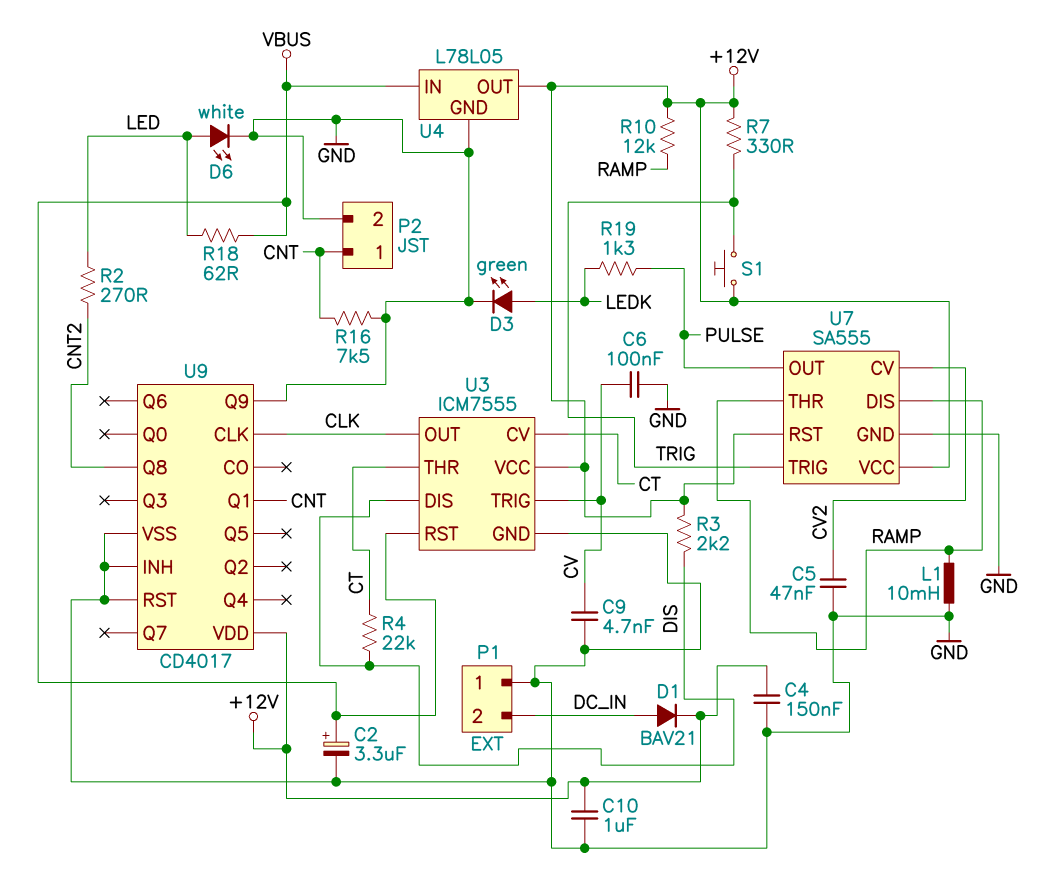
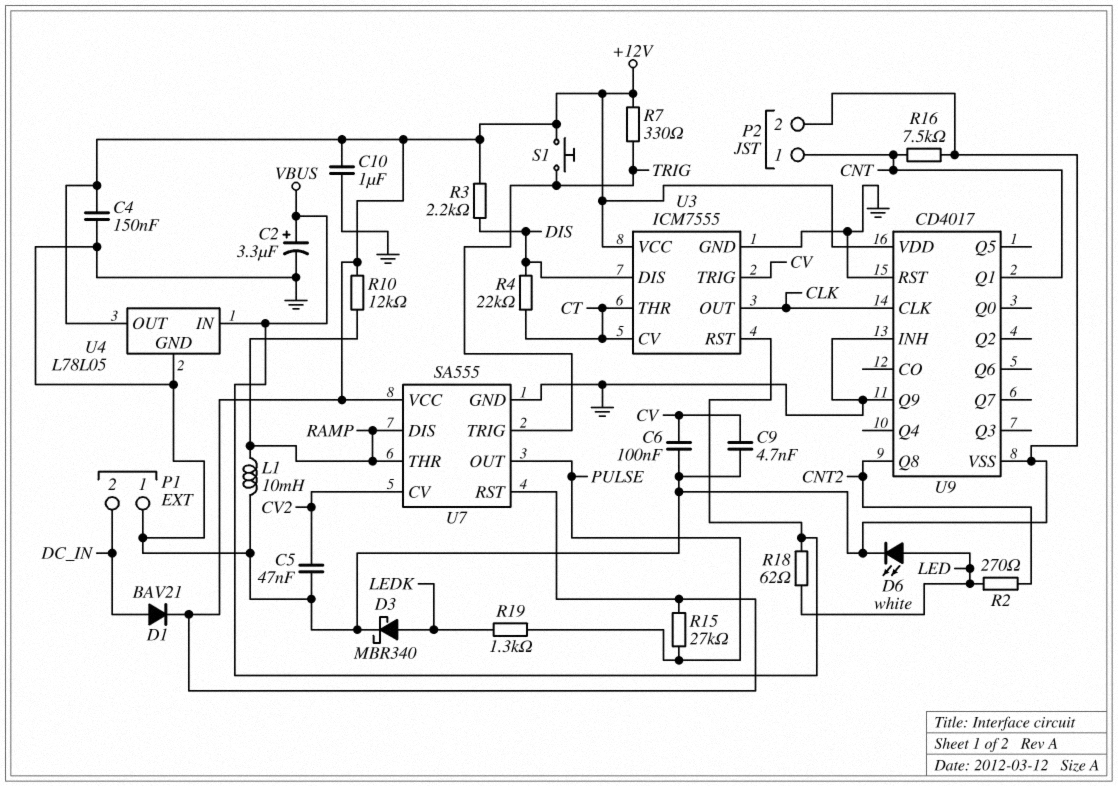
D3: LED green (A LEDK, K GND) -> schottky MBR340 (A LEDK, K GND)
R15: none -> 27k (+12V, PULSE)

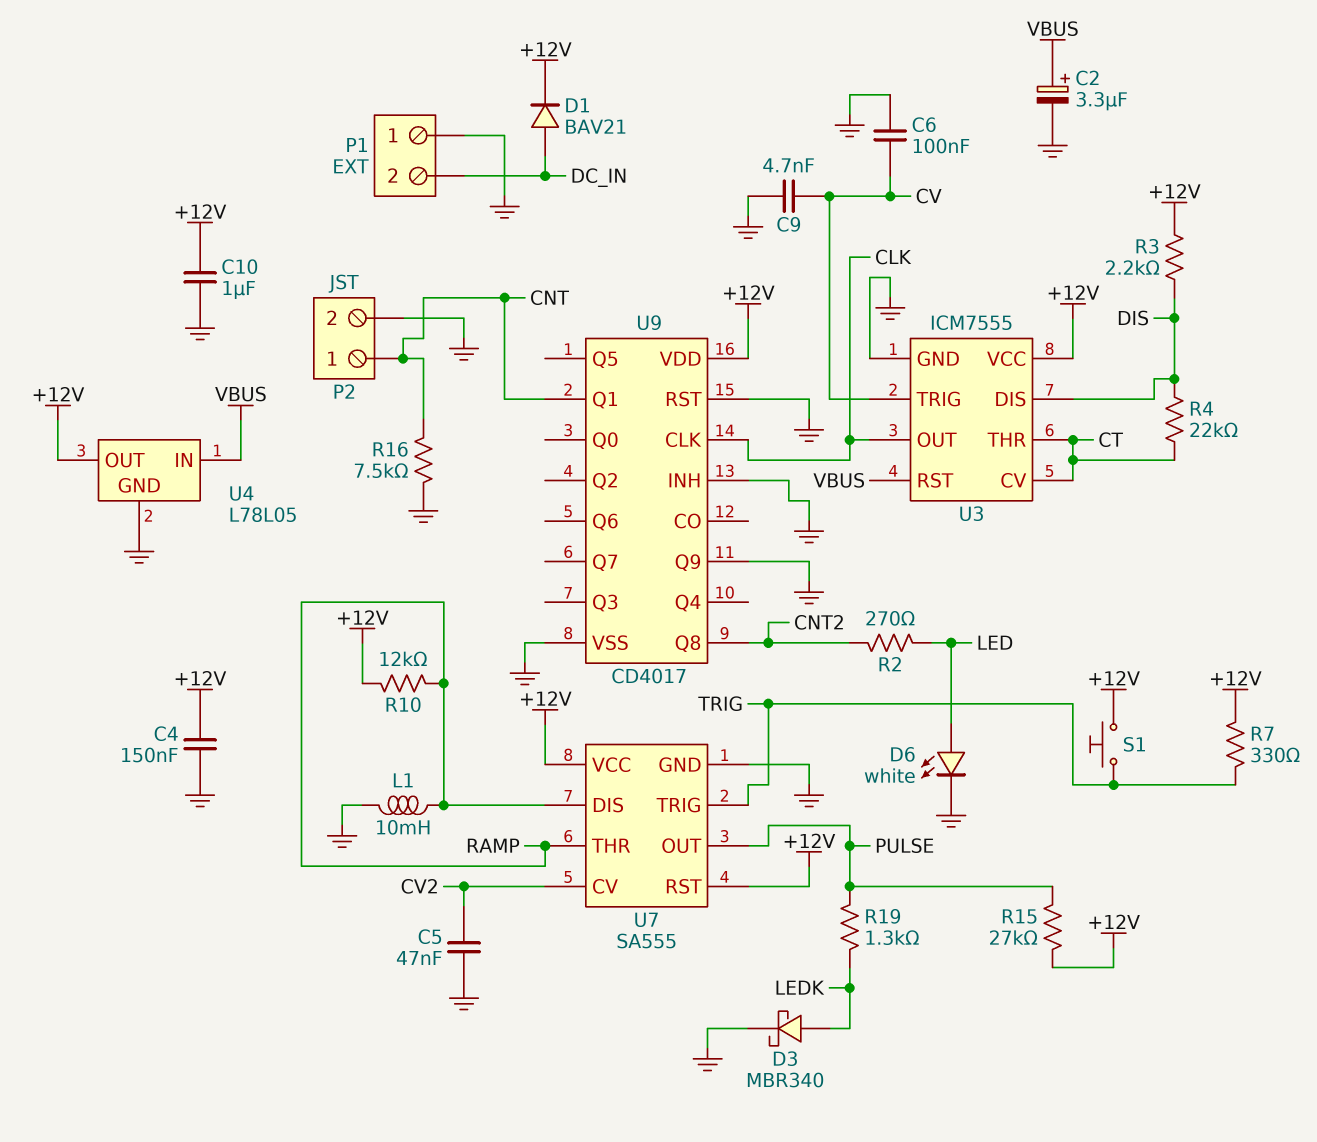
R18: 62 (LED, VBUS) -> none

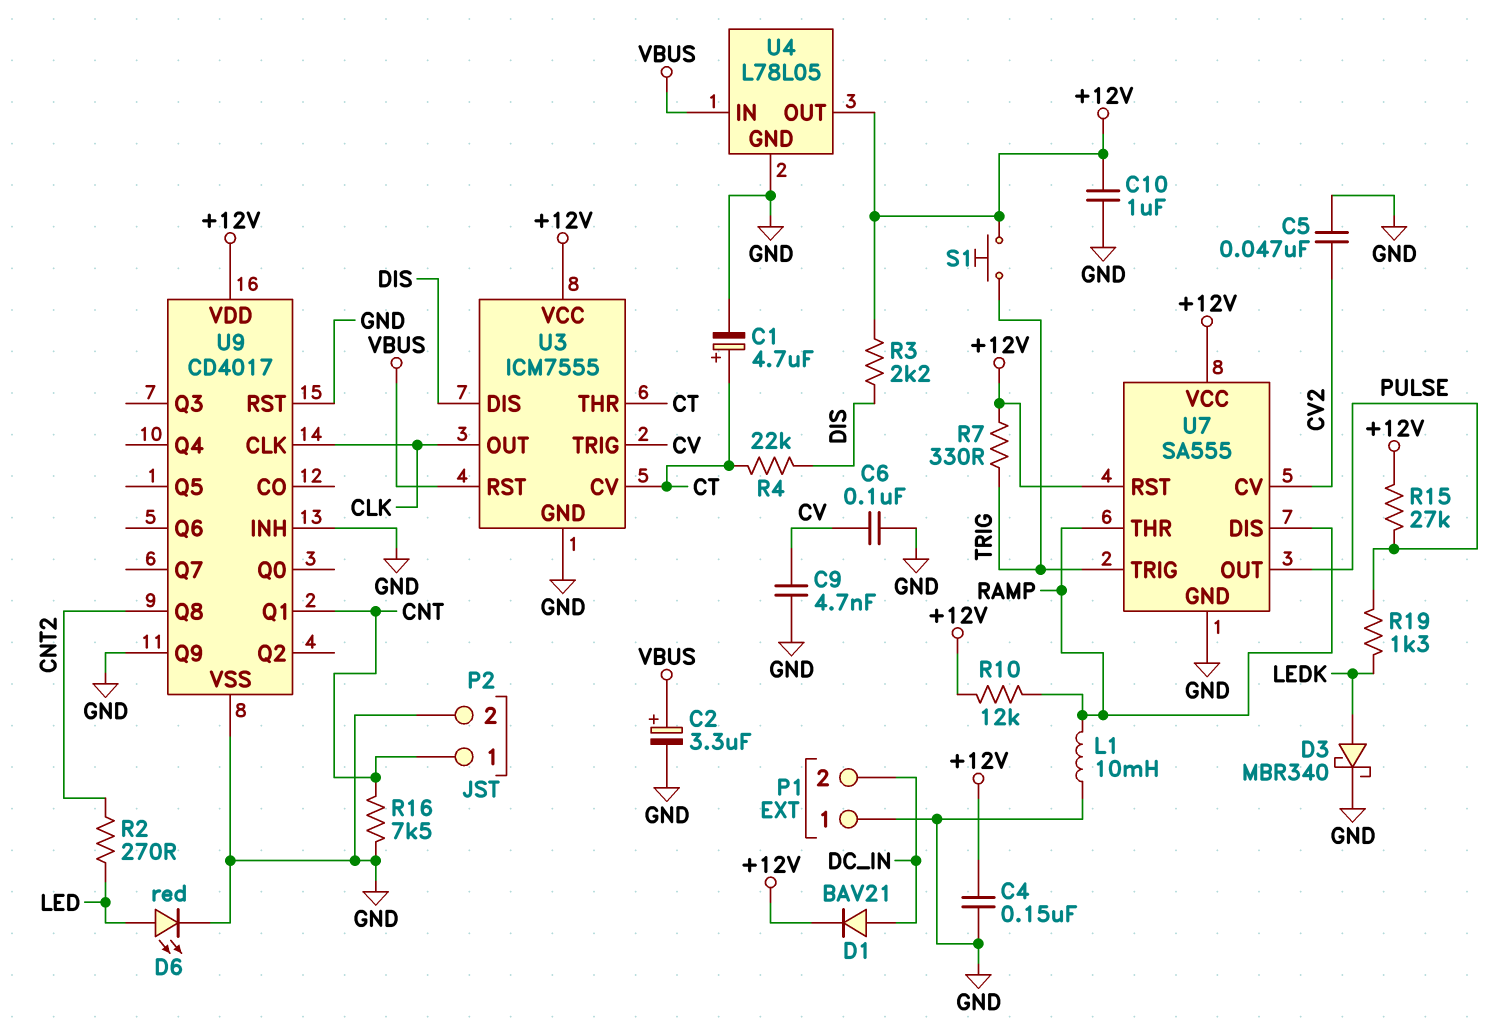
C1: none -> 4.7uF (plus CT, minus GND)
D6: LED white (A LED, K GND) -> LED red (A LED, K GND)

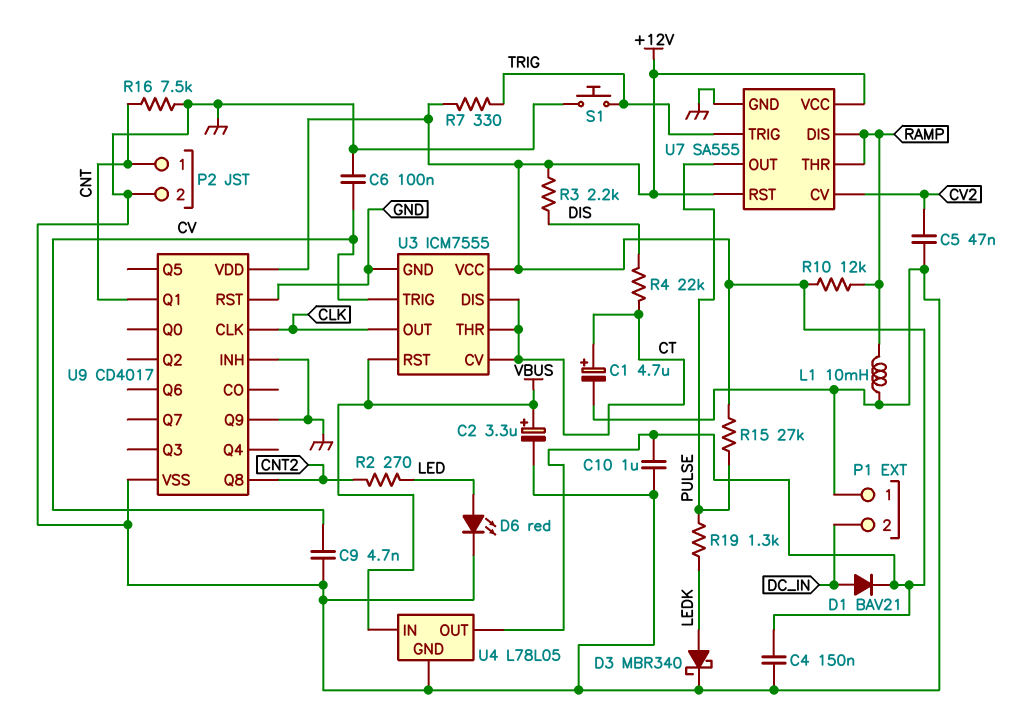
S1: button (+12V, TRIG) -> button (GND, TRIG)
U3 pin DIS: DIS -> CT

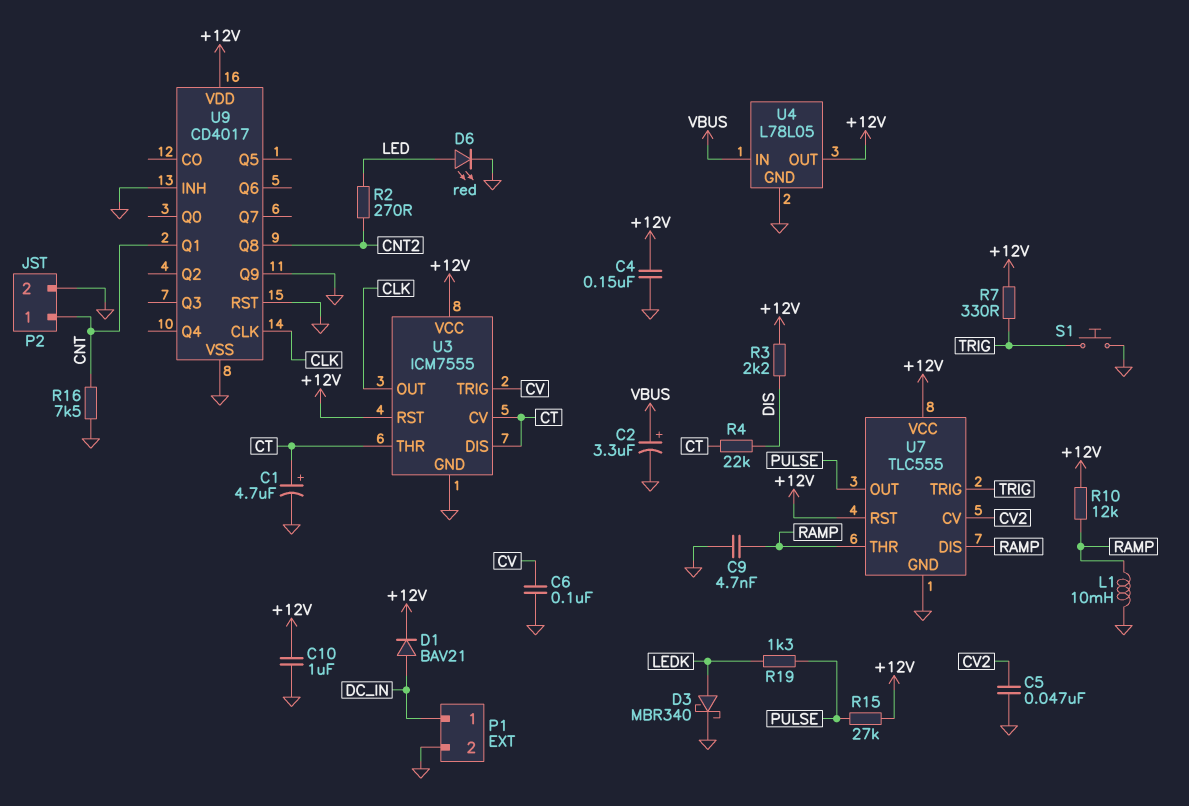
C9: 4.7nF (CV, GND) -> 4.7nF (GND, RAMP)
P1 pin 1: GND -> DC_IN
P1 pin 2: DC_IN -> GND
U3 pin RST: VBUS -> +12V
U7: SA555 -> TLC555

